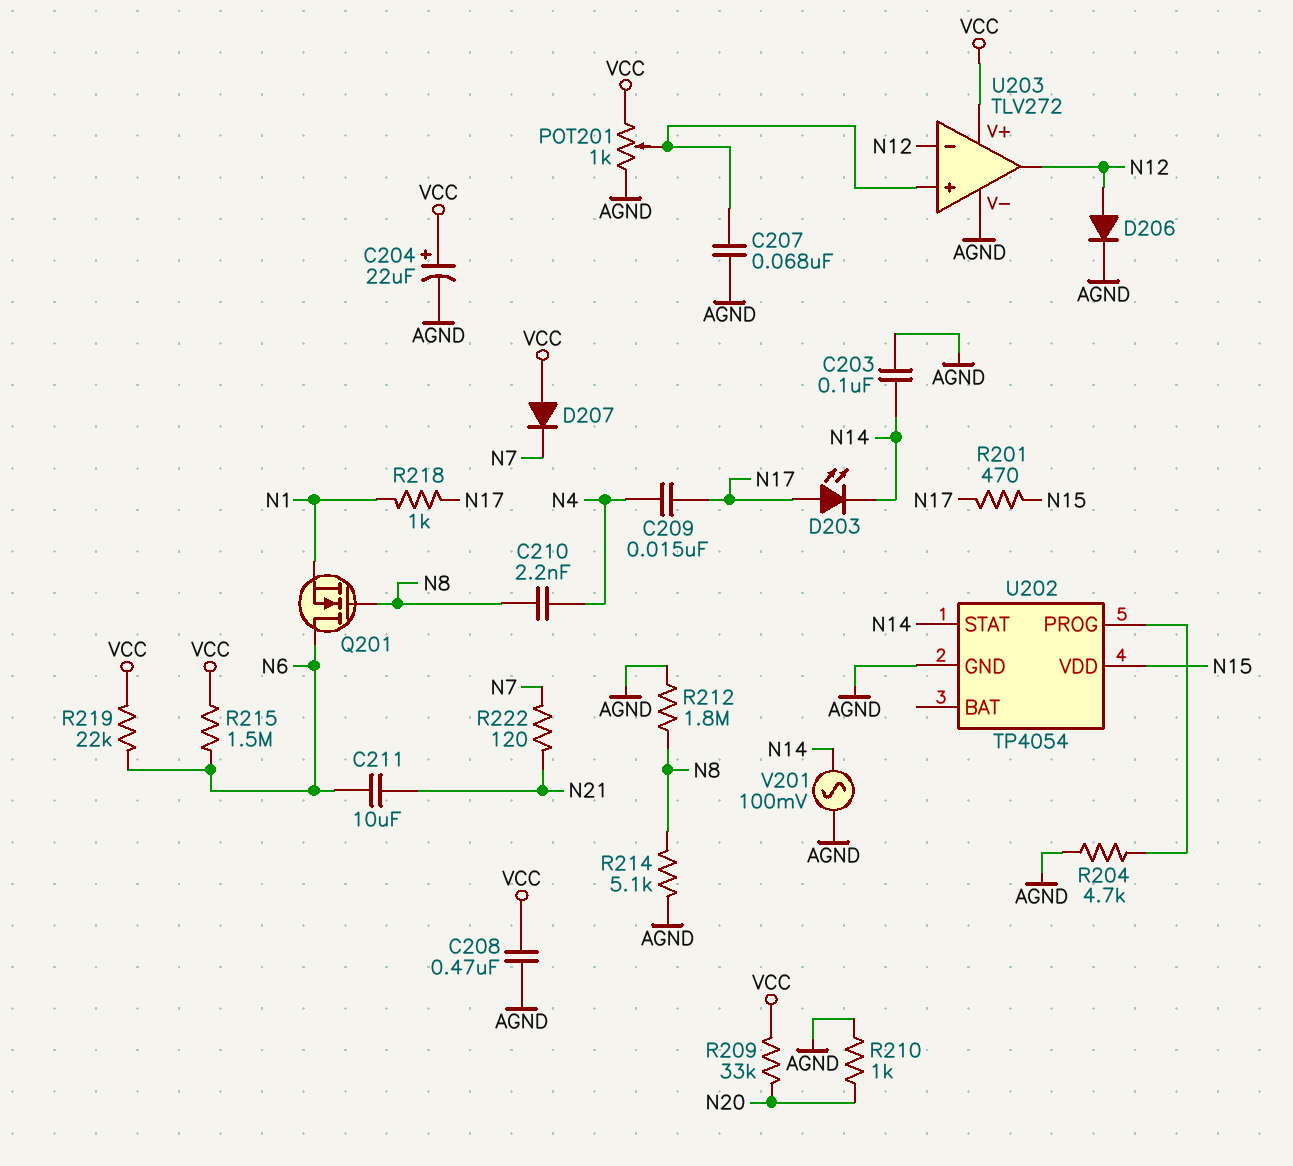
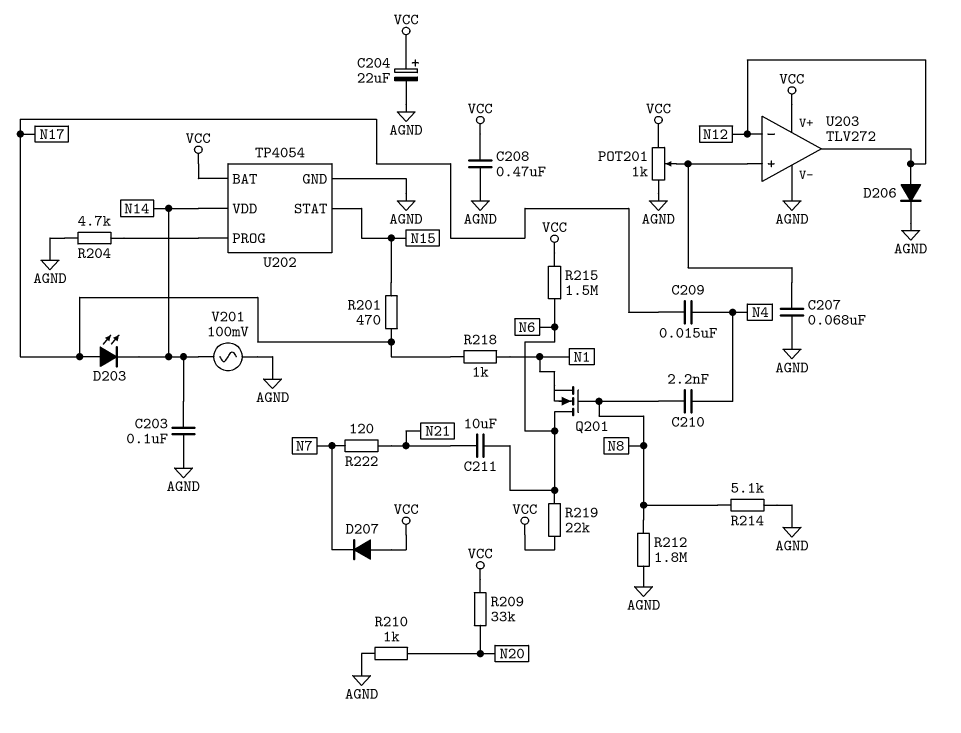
U202 pin BAT: none -> VCC
U202 pin STAT: N14 -> N15
U202 pin VDD: N15 -> N14

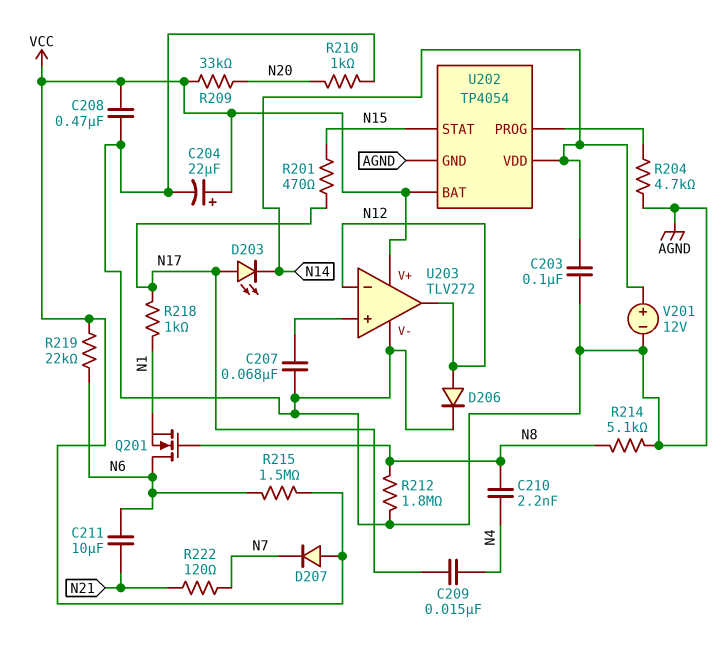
POT201: 1k (AGND, VCC, wiper U203/in+) -> none
V201: AC 100mV (AGND, N14) -> 12V (plus N14, minus AGND)

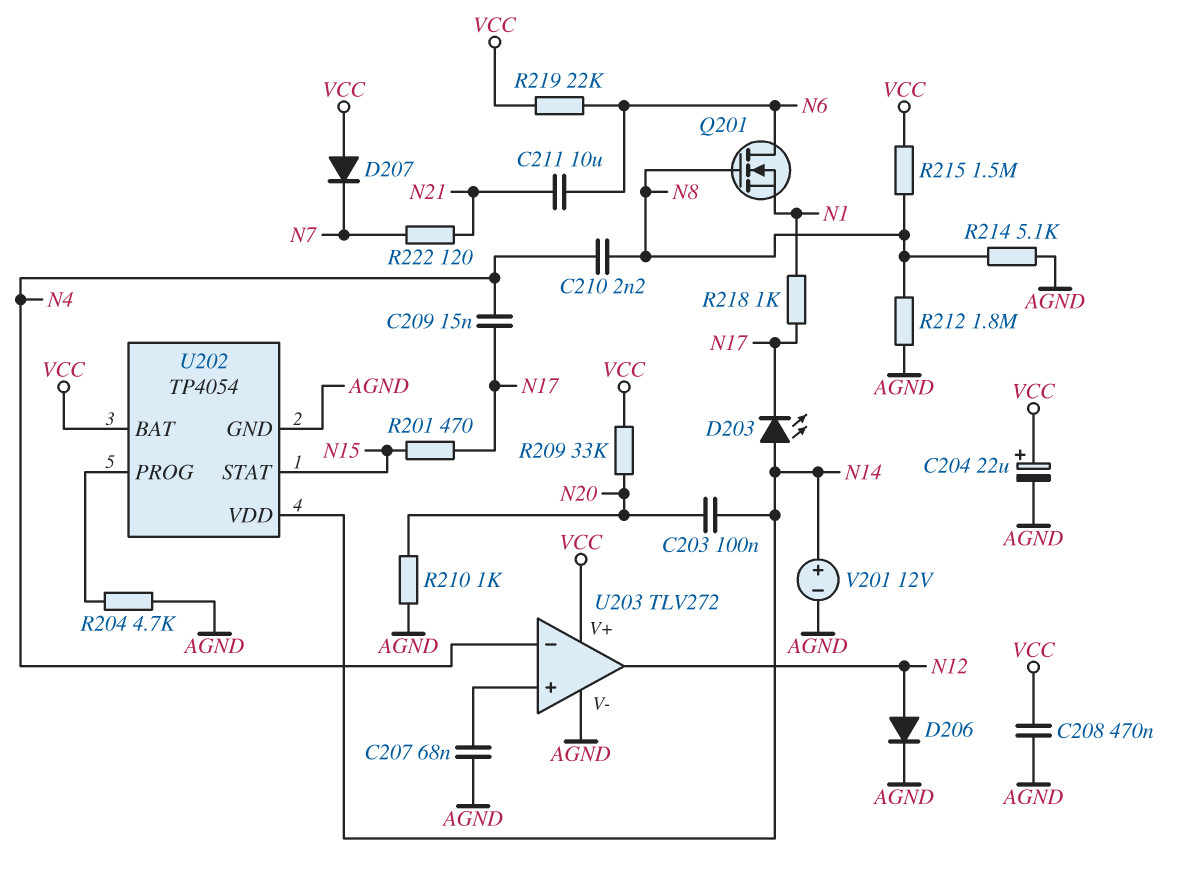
C203: 100nF (AGND, N14) -> 100nF (N14, N20)
D203: LED (A N17, K N14) -> LED (A N14, K N17)
R215: 1.5M (N6, VCC) -> 1.5M (N8, VCC)
U203 pin in-: N12 -> N4

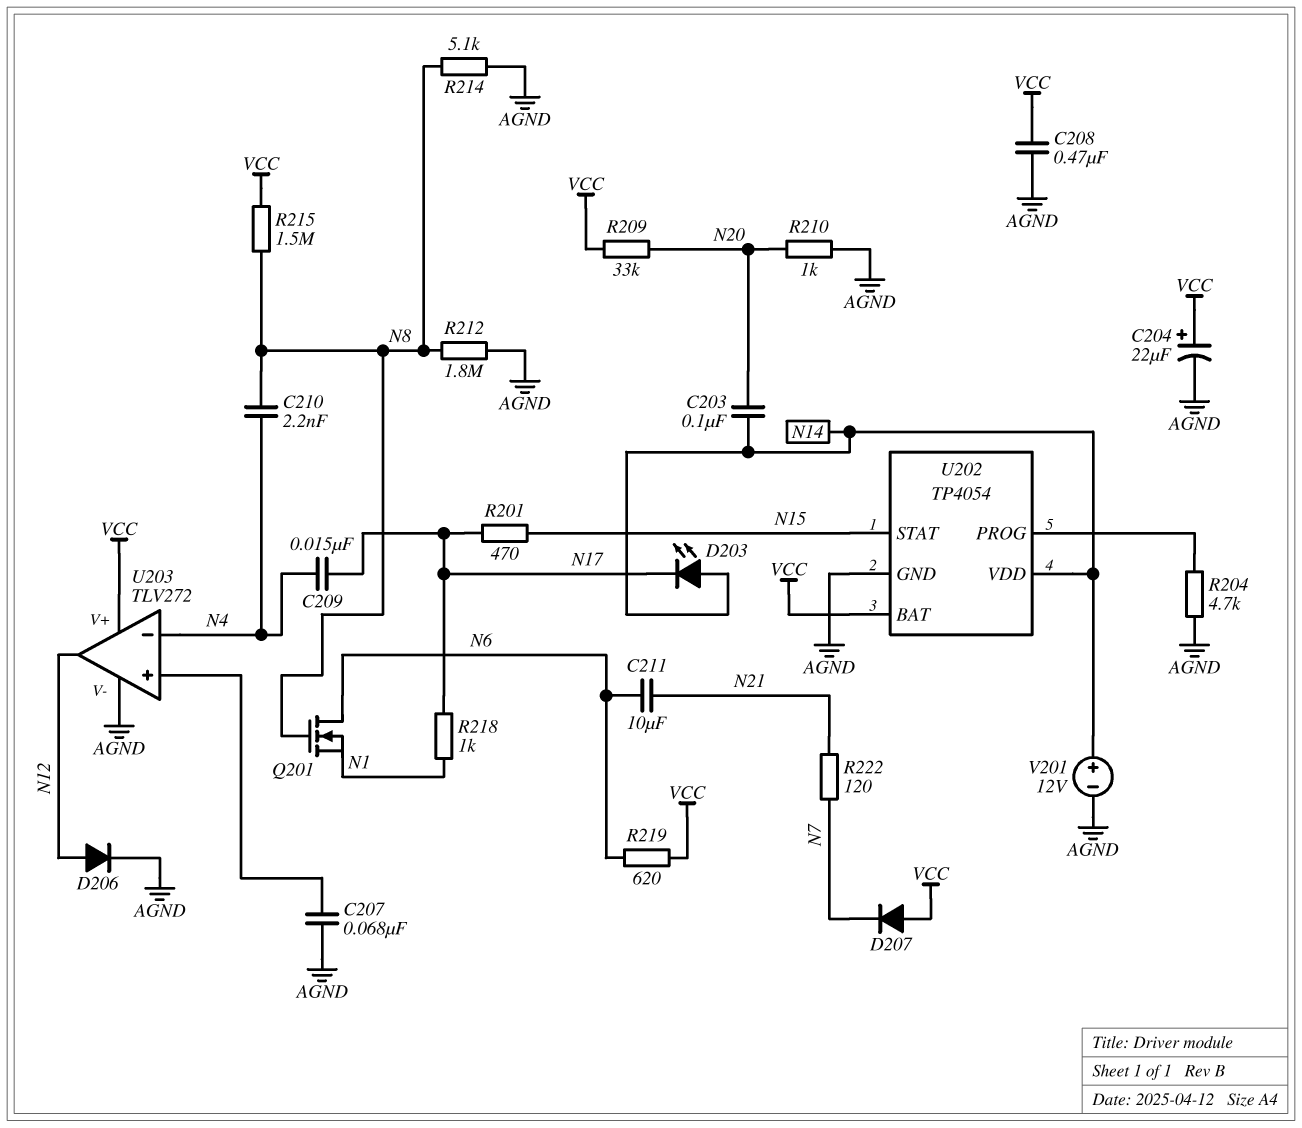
R219: 22k (N6, VCC) -> 620 (N6, VCC)

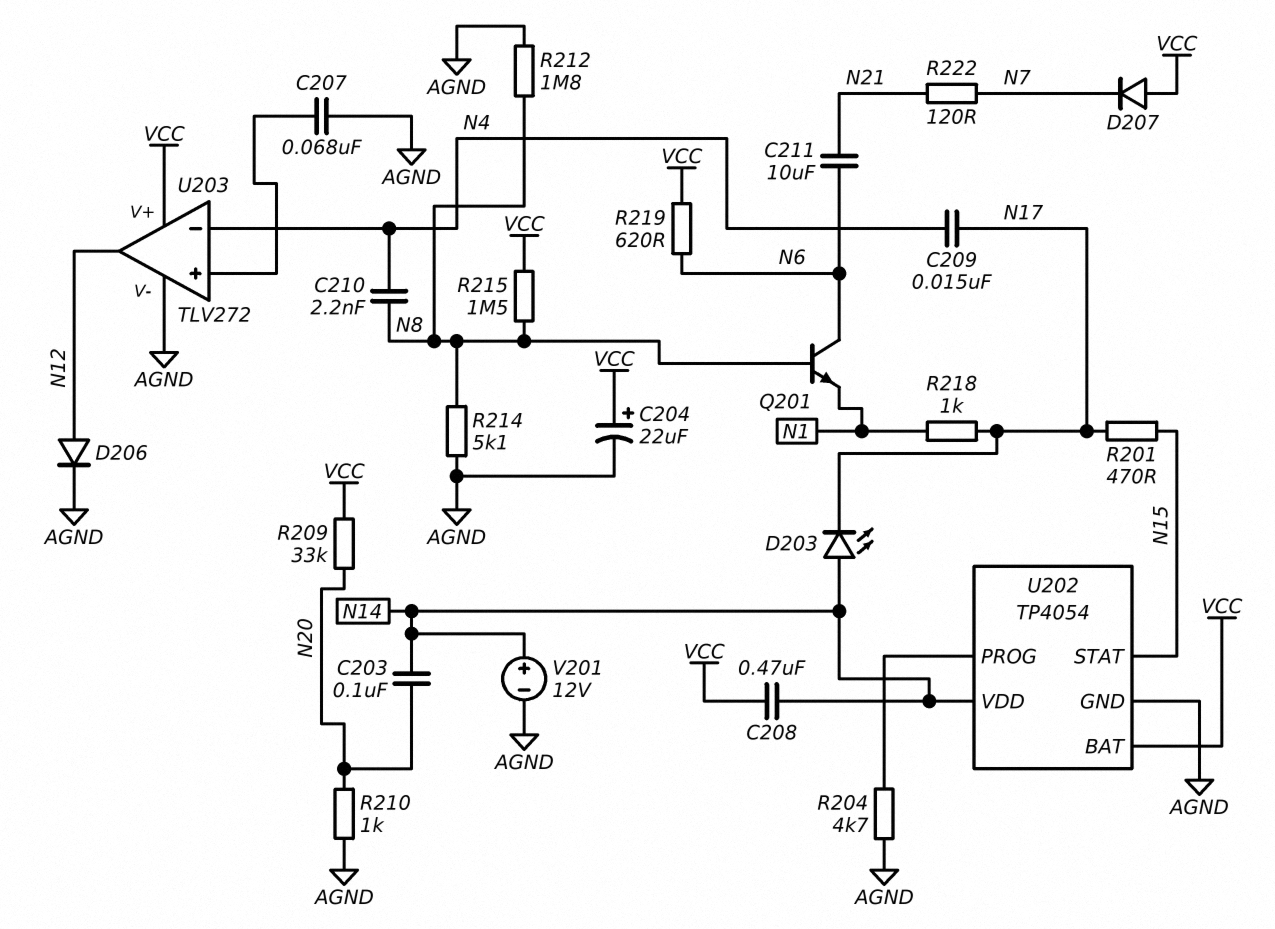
C208: 470nF (AGND, VCC) -> 470nF (N14, VCC)
Q201: NMOS (G N8, D N6, S N1) -> NPN (B N8, C N6, E N1)

